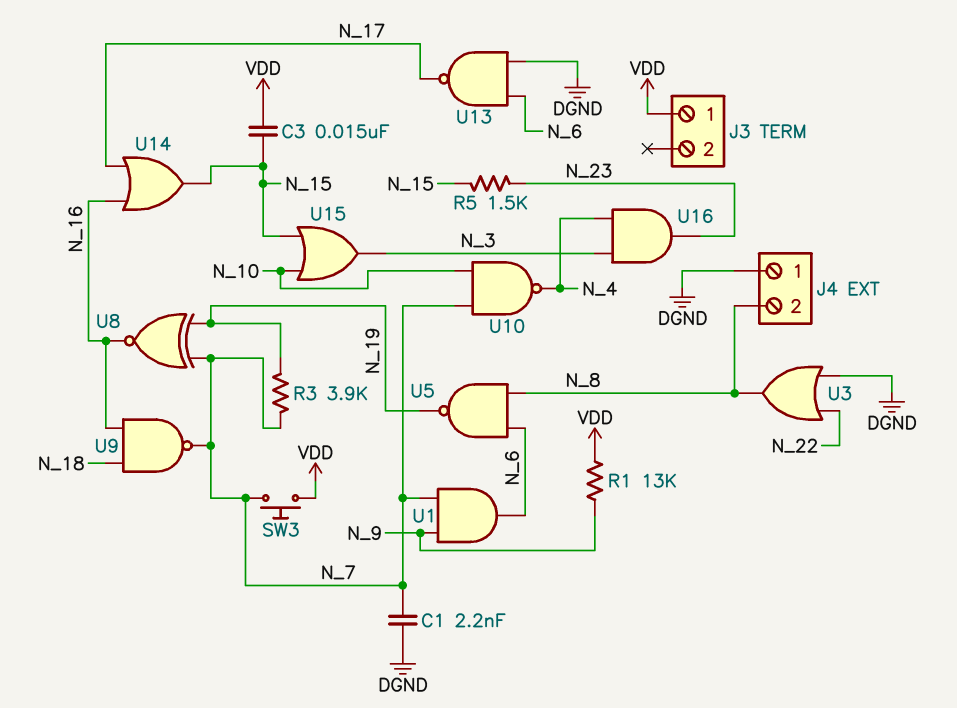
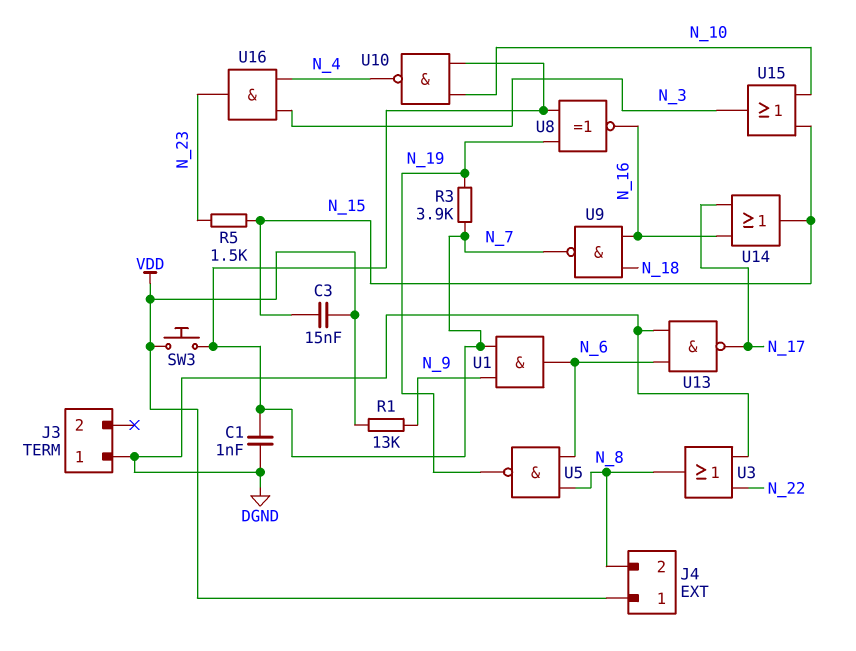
C1: 2.2nF (DGND, N_7) -> 1nF (DGND, N_7)
J3 pin 1: VDD -> DGND
J4 pin 1: DGND -> VDD

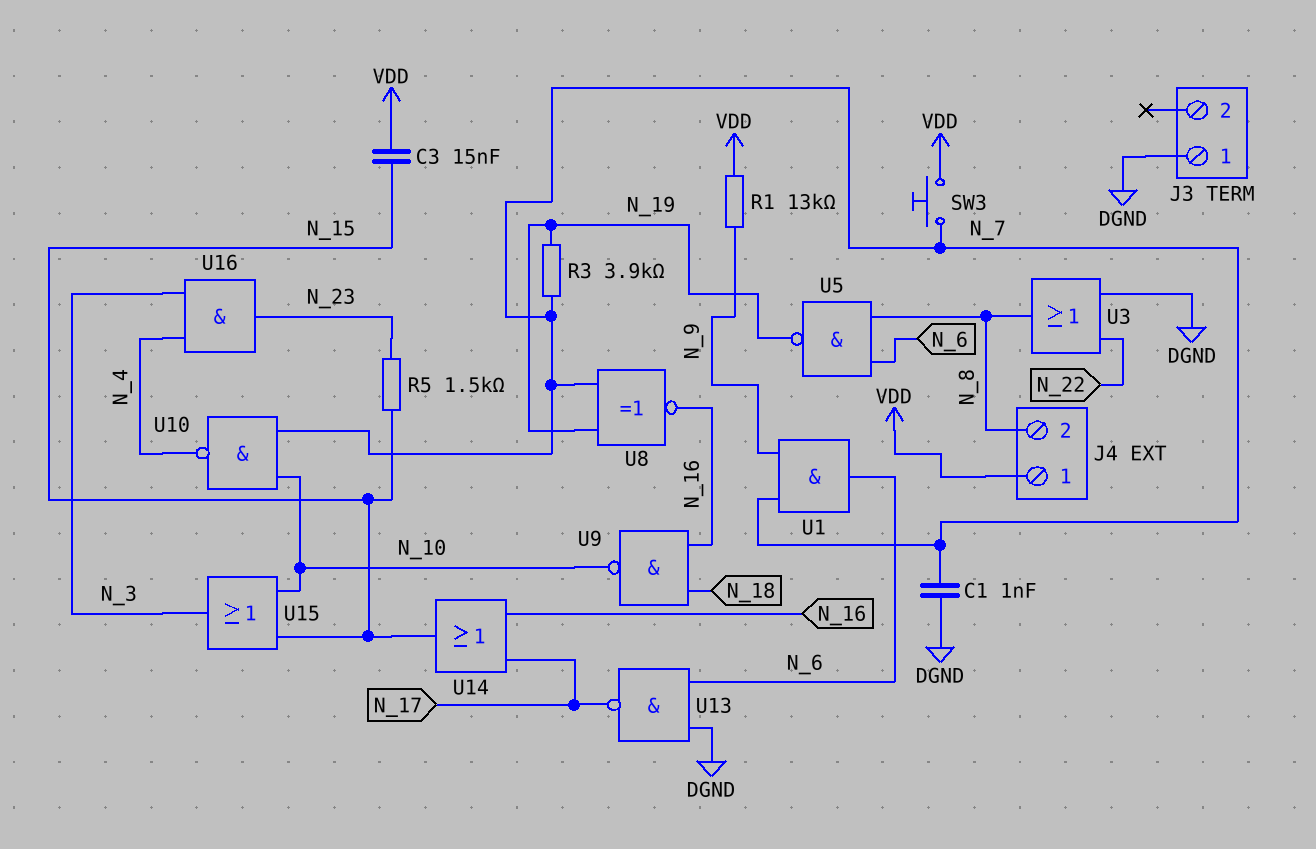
U9: NAND (in N_16, in N_18, out N_7) -> NAND (in N_16, in N_18, out N_10)

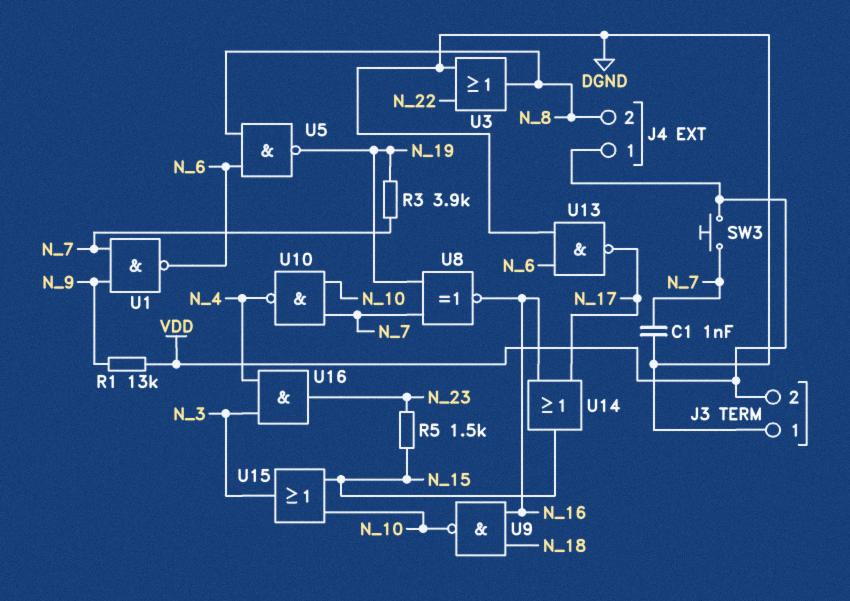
C3: 15nF (N_15, VDD) -> none
J3 pin 2: none -> VDD
U1: AND (in N_7, in N_9, out N_6) -> NAND (in N_7, in N_9, out N_6)

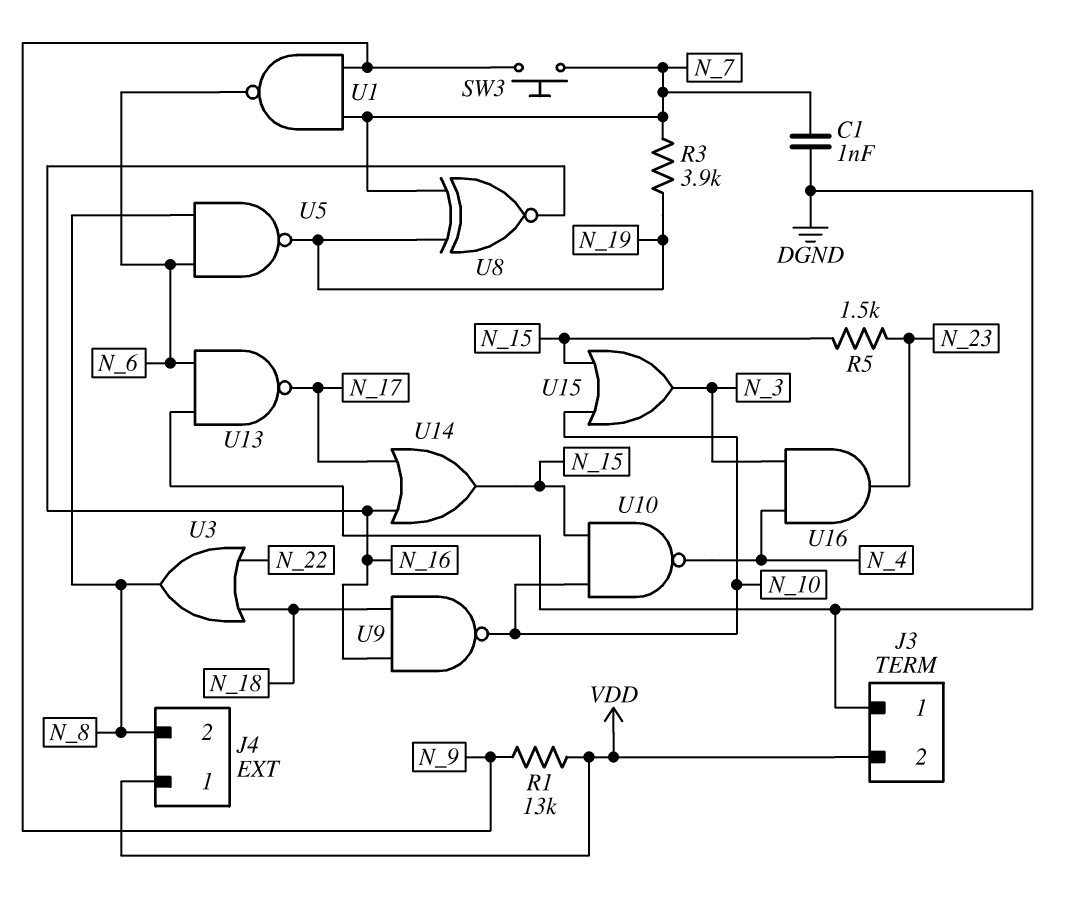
SW3: button (N_7, VDD) -> button (N_7, N_9)
U3: OR (in DGND, in N_22, out N_8) -> OR (in N_18, in N_22, out N_8)
U10: NAND (in N_7, in N_10, out N_4) -> NAND (in N_10, in N_15, out N_4)

